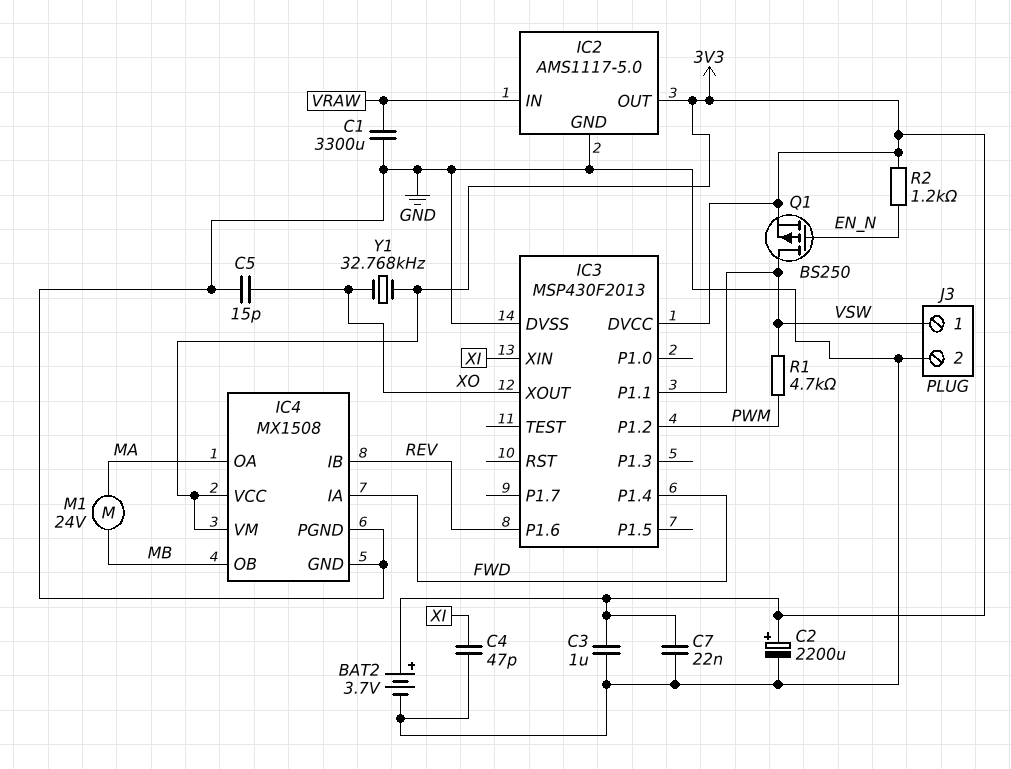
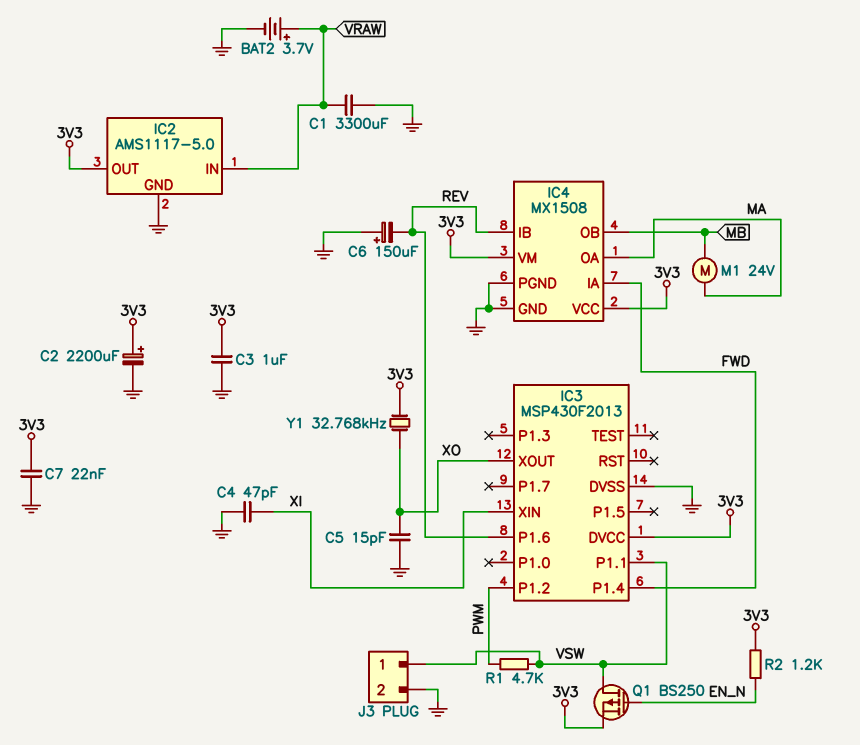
BAT2: 3.7V (plus 3V3, minus GND) -> 3.7V (plus VRAW, minus GND)
C6: none -> 150uF (plus GND, minus REV)

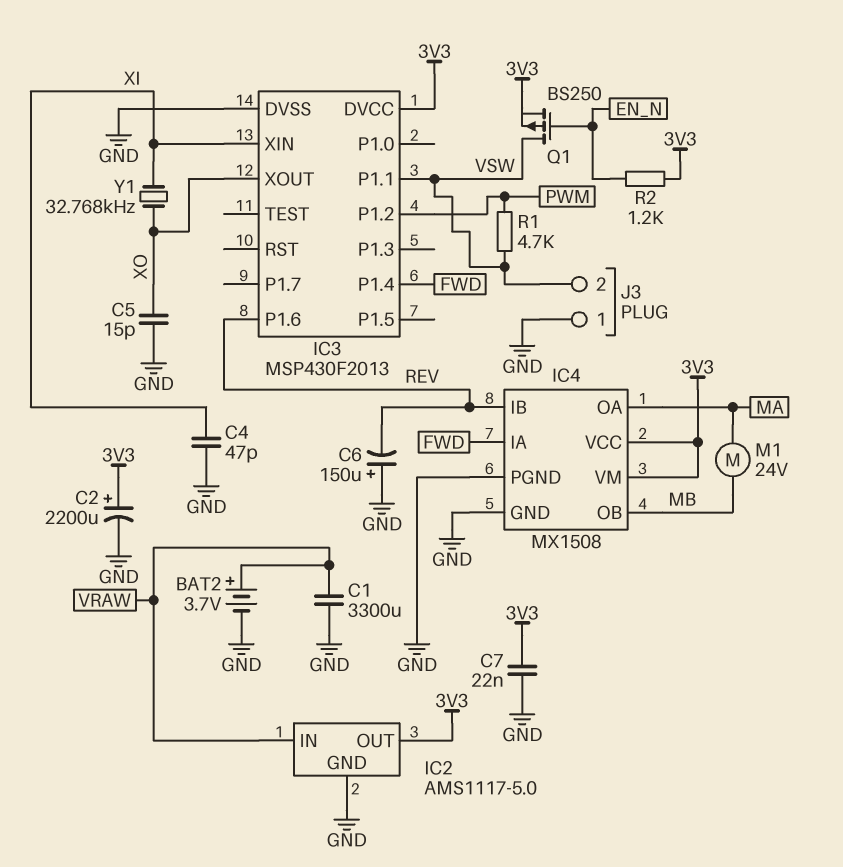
C3: 1uF (3V3, GND) -> none
J3 pin 1: VSW -> GND
J3 pin 2: GND -> VSW
Y1: 32.768kHz (3V3, XO) -> 32.768kHz (XI, XO)

